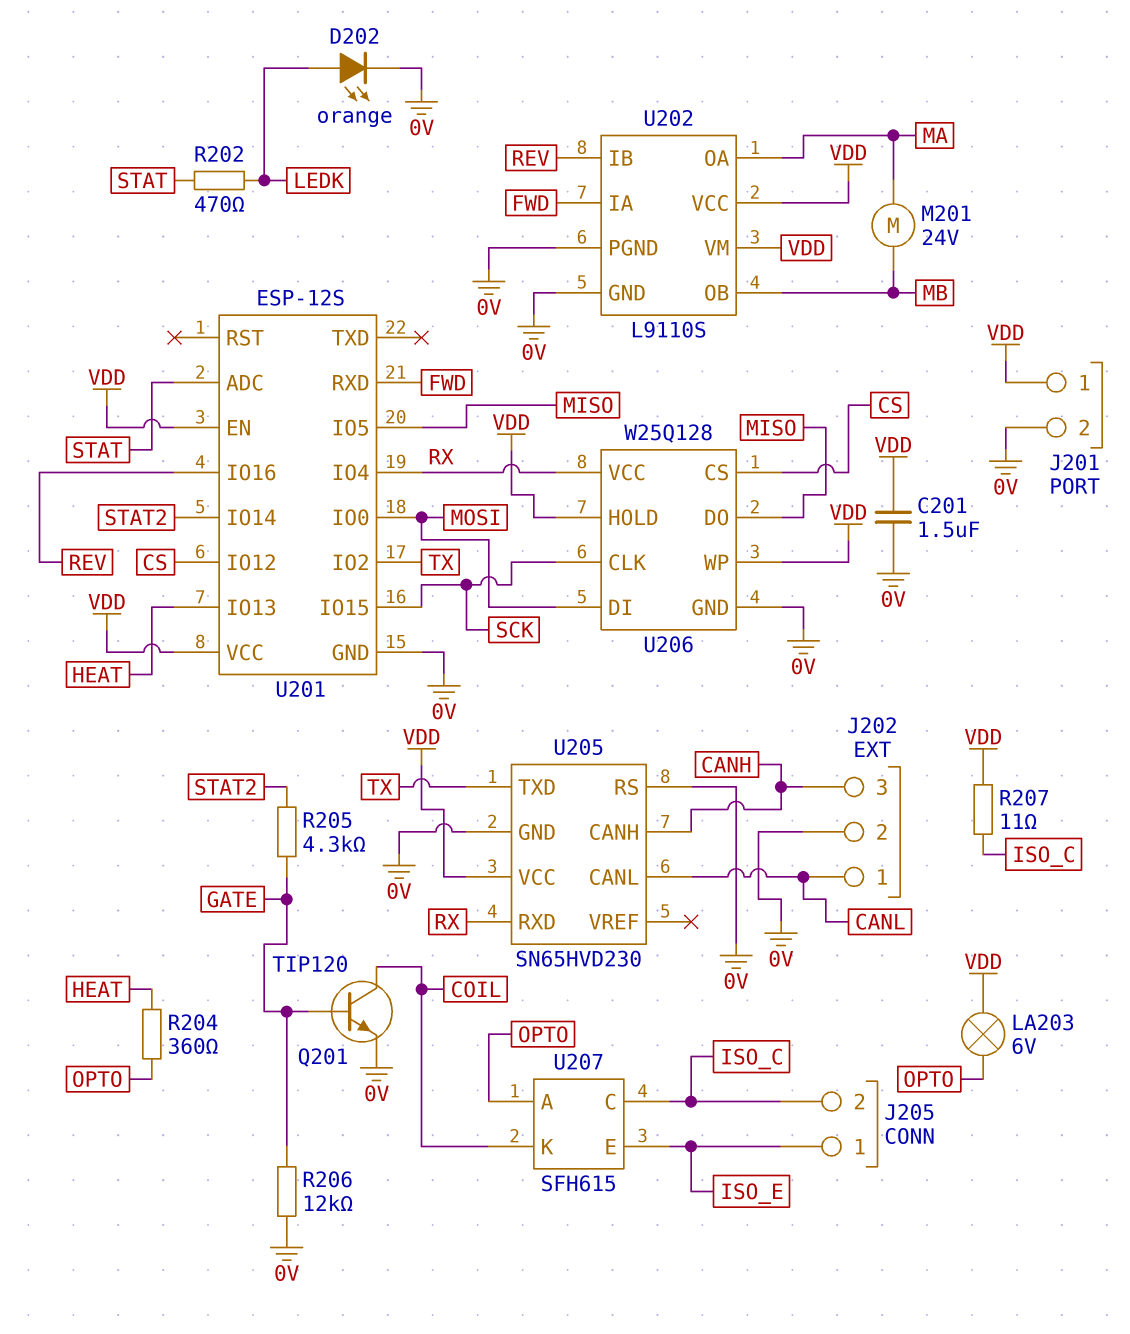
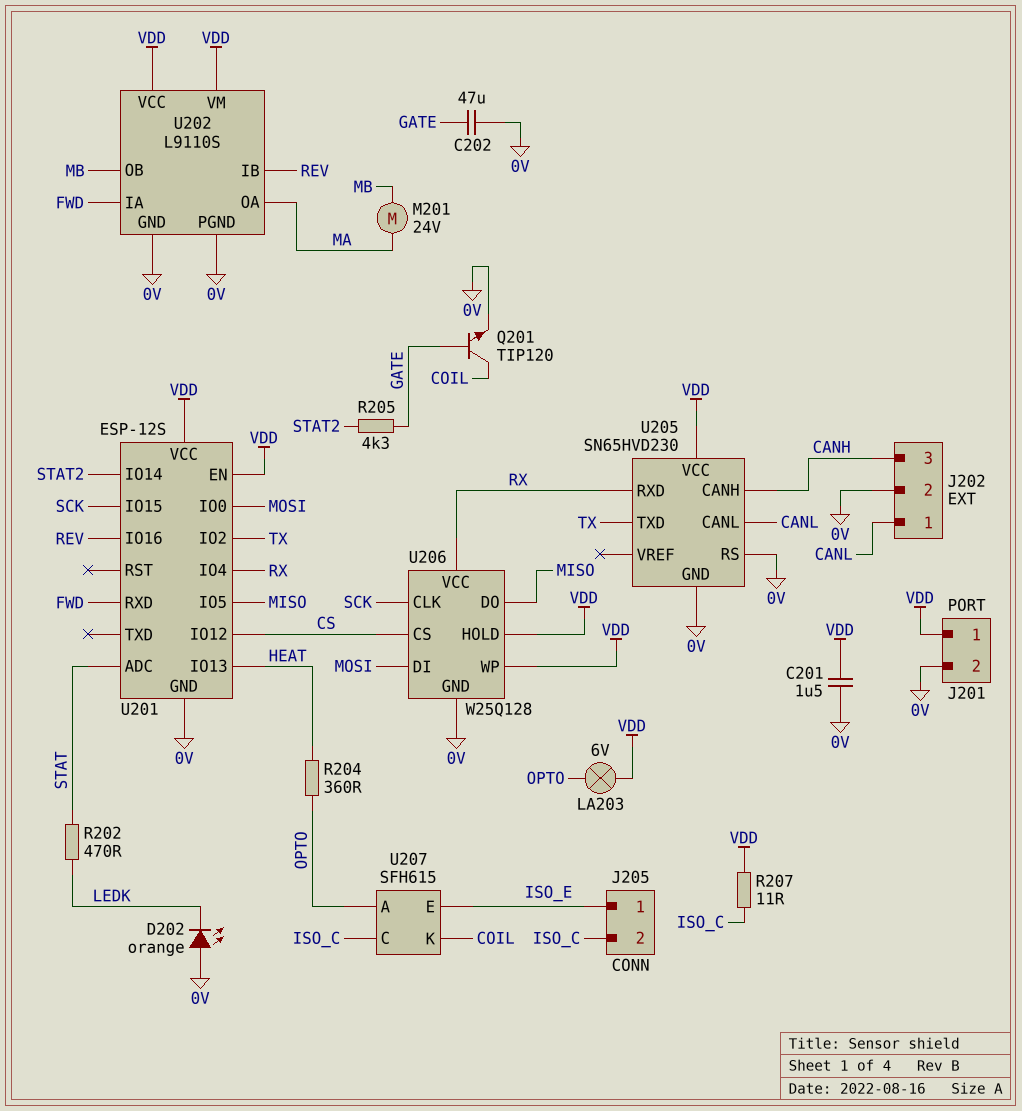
C202: none -> 47uF (0V, GATE)
D202: LED orange (A LEDK, K 0V) -> LED orange (A 0V, K LEDK)
R206: 12k (0V, GATE) -> none

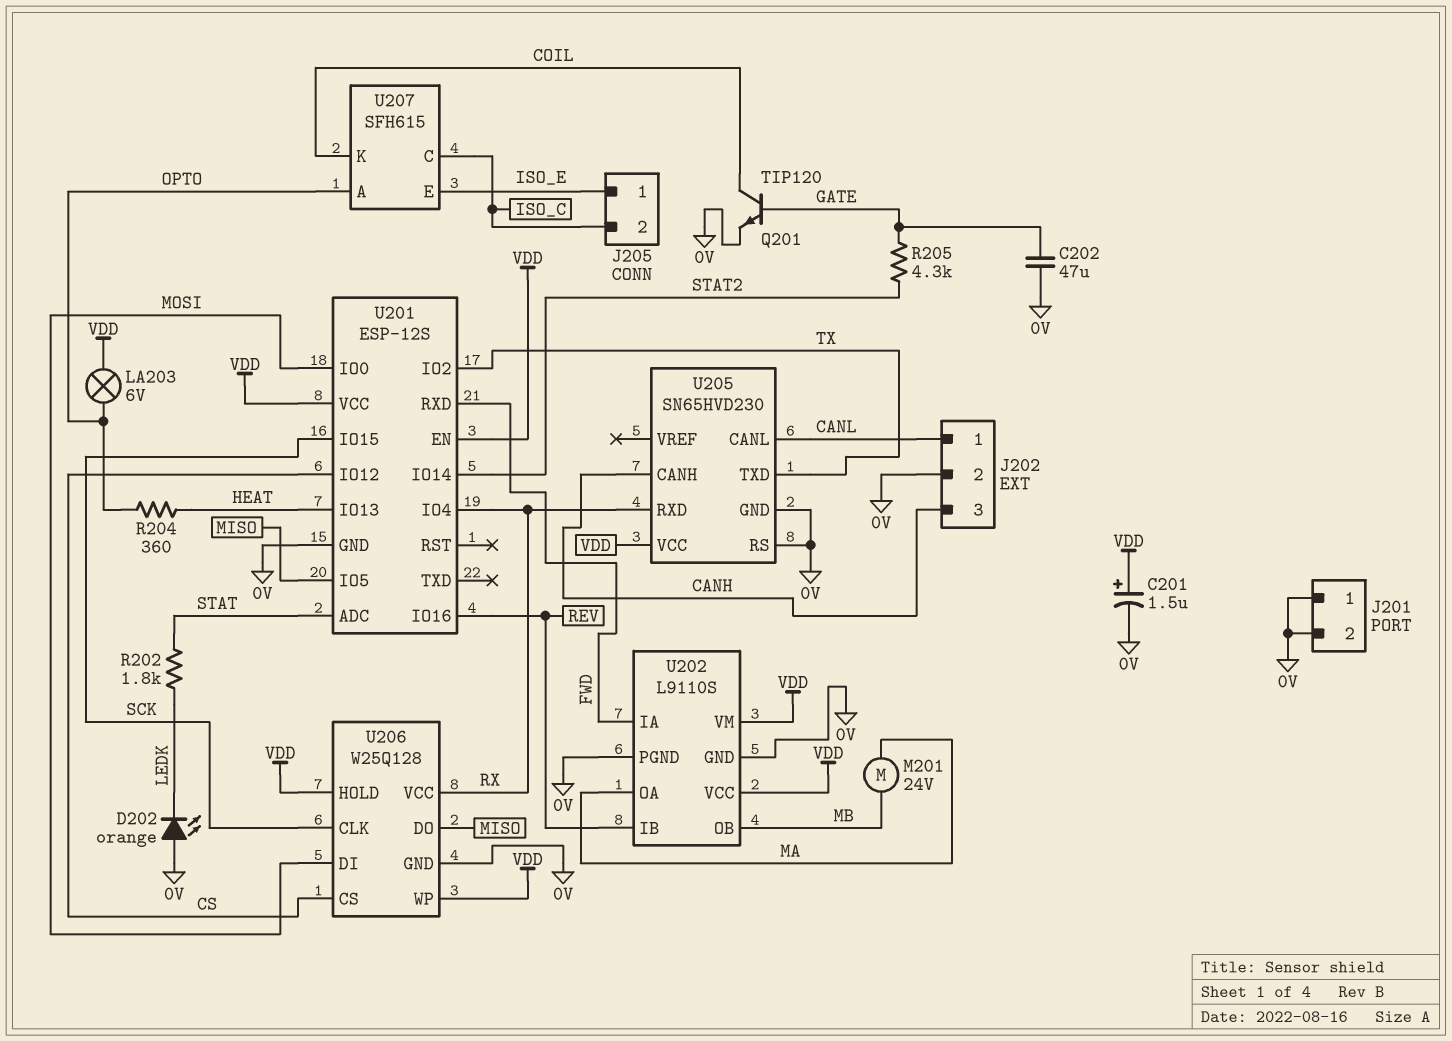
C201: 1.5uF (0V, VDD) -> 1.5uF (plus VDD, minus 0V)
J201 pin 1: VDD -> 0V
R202: 470 (LEDK, STAT) -> 1.8k (LEDK, STAT)
R207: 11 (ISO_C, VDD) -> none

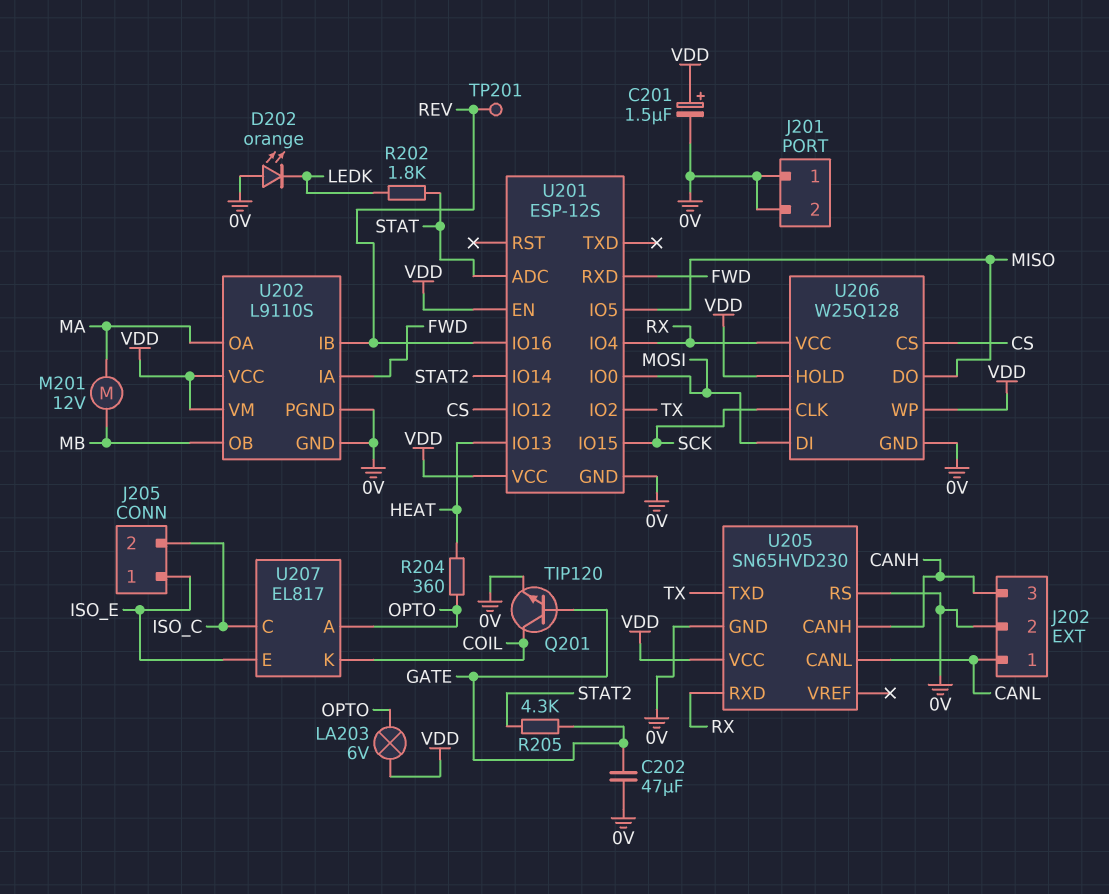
M201: motor 24V (MA, MB) -> motor 12V (MA, MB)
TP201: none -> test point (REV)
U207: SFH615 -> EL817

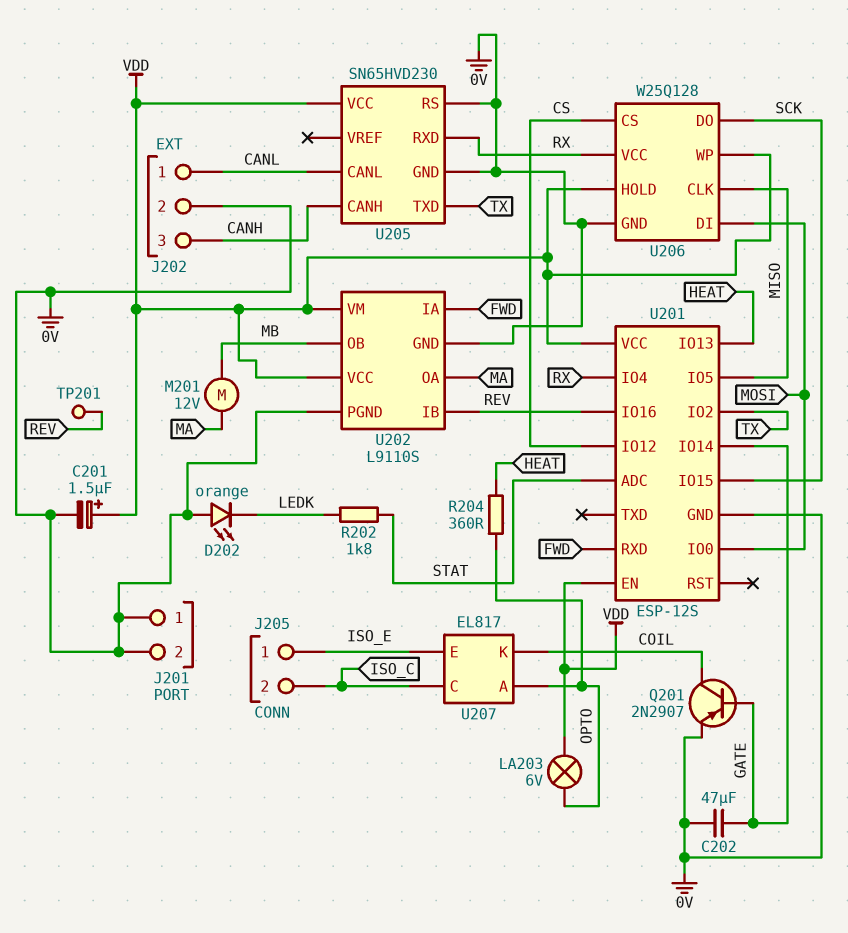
Q201: NPN TIP120 (B GATE, C COIL, E 0V) -> PNP 2N2907 (B GATE, C COIL, E 0V)
R205: 4.3k (GATE, STAT2) -> none
U201 pin IO14: STAT2 -> GATE
U206 pin CLK: SCK -> MISO
U206 pin DO: MISO -> SCK

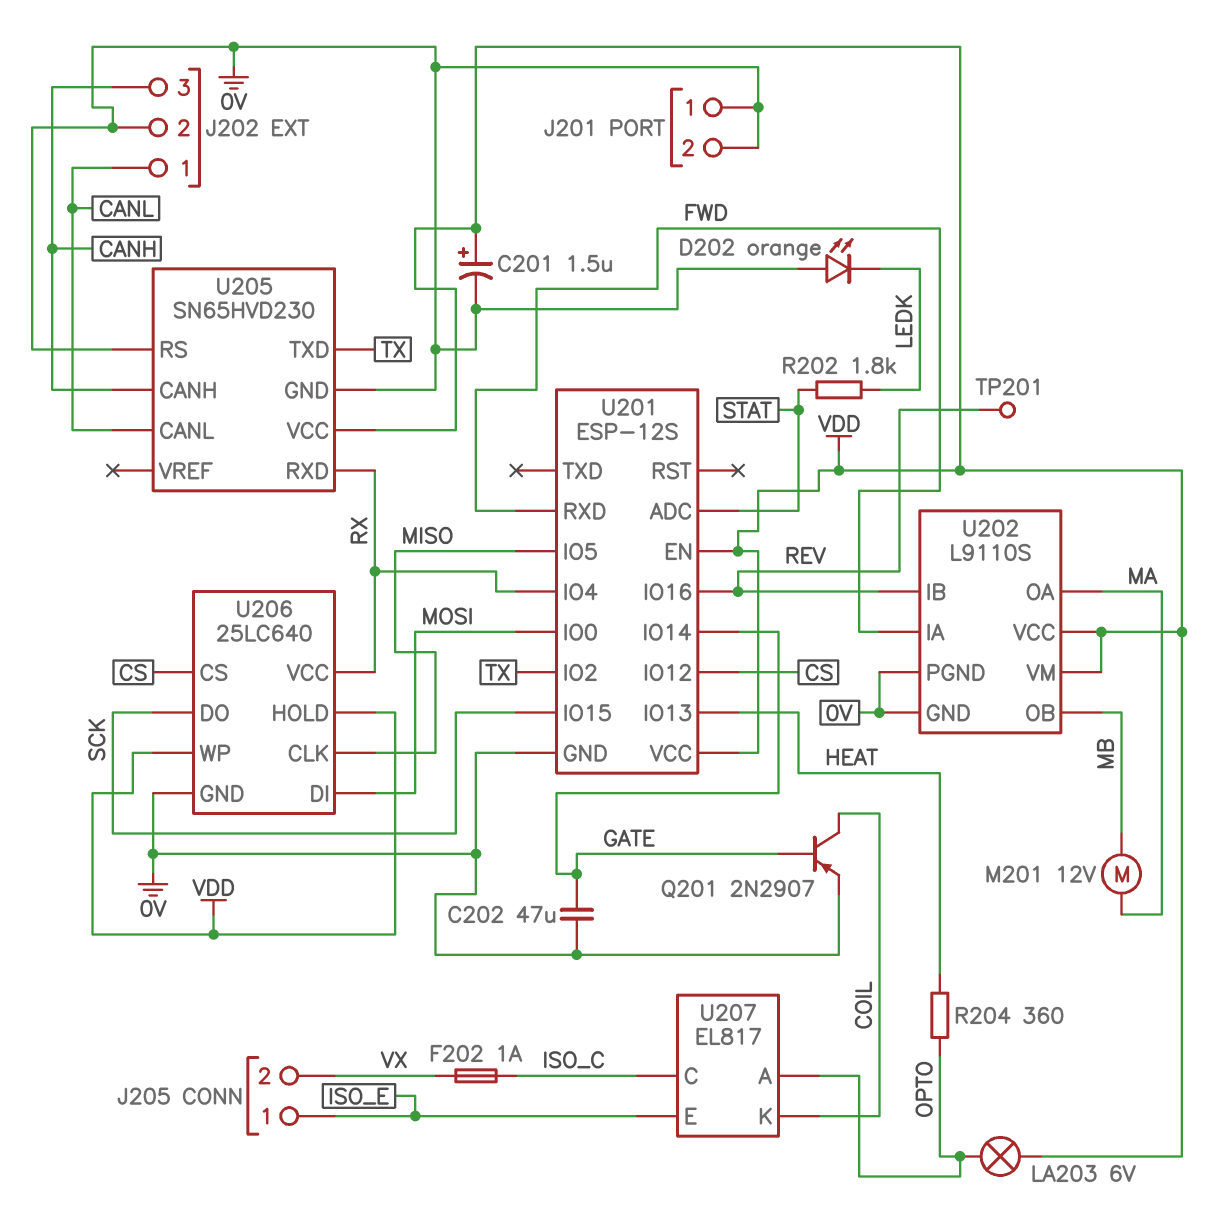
F202: none -> 1A (ISO_C, VX)
J205 pin 2: ISO_C -> VX
U206: W25Q128 -> 25LC640

